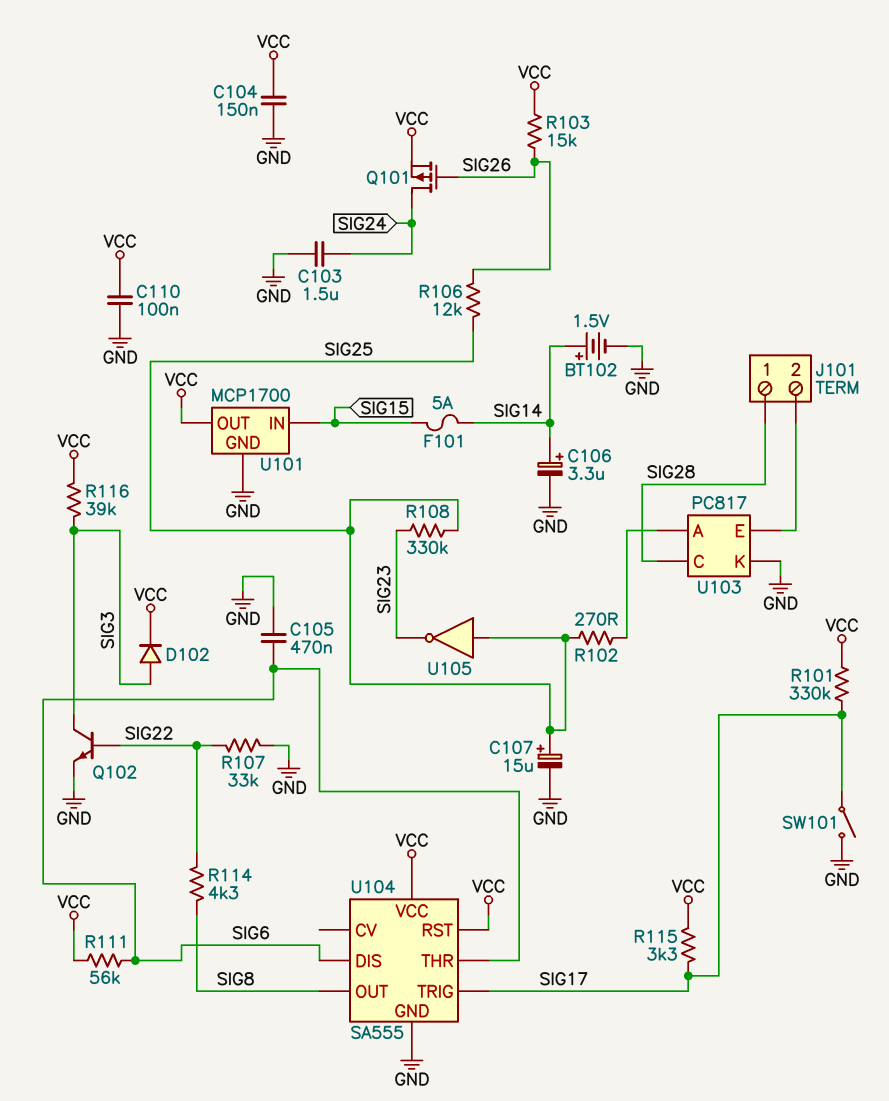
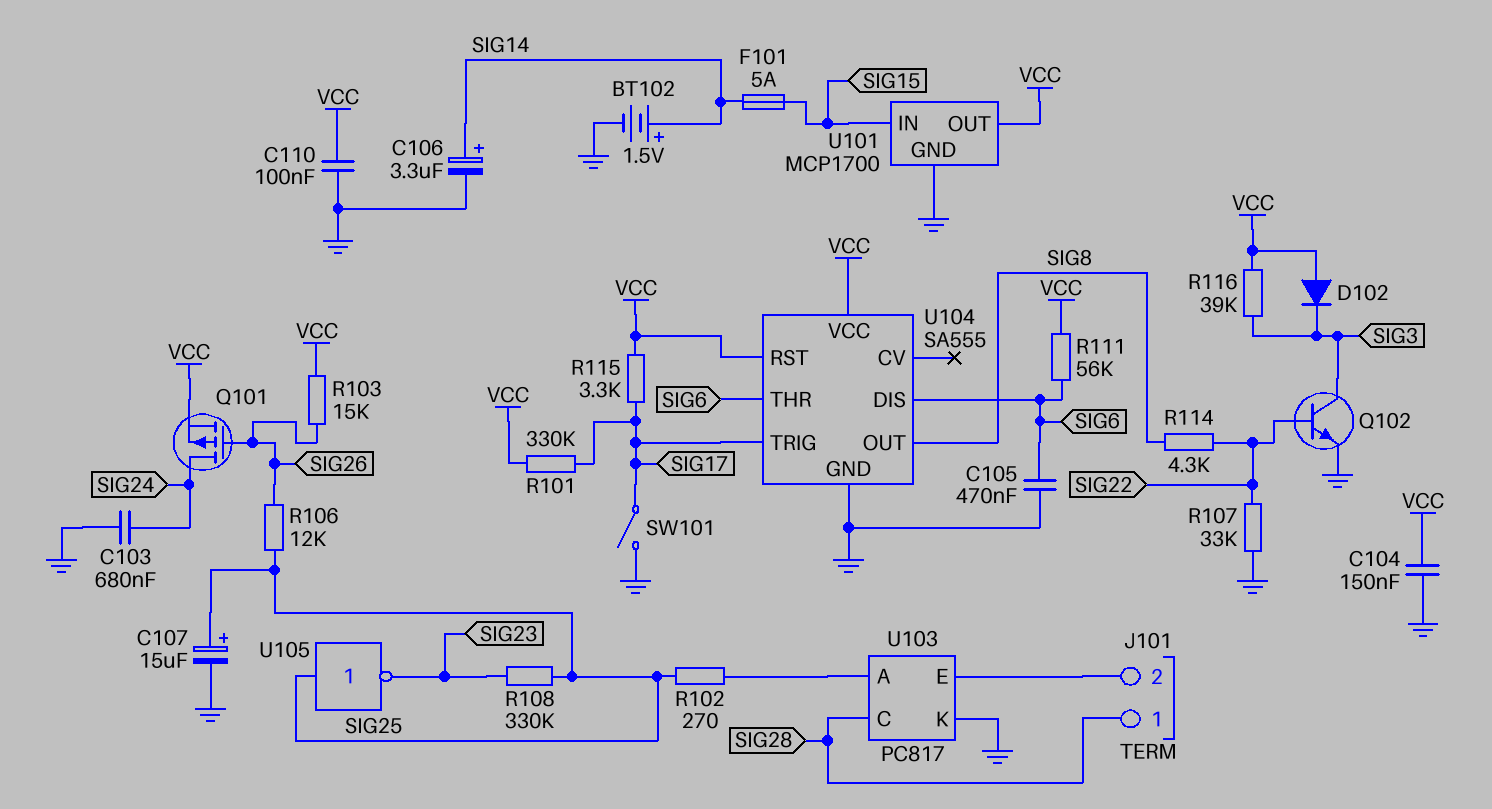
C103: 1.5uF (GND, SIG24) -> 680nF (GND, SIG24)
D102: diode (A SIG3, K VCC) -> diode (A VCC, K SIG3)

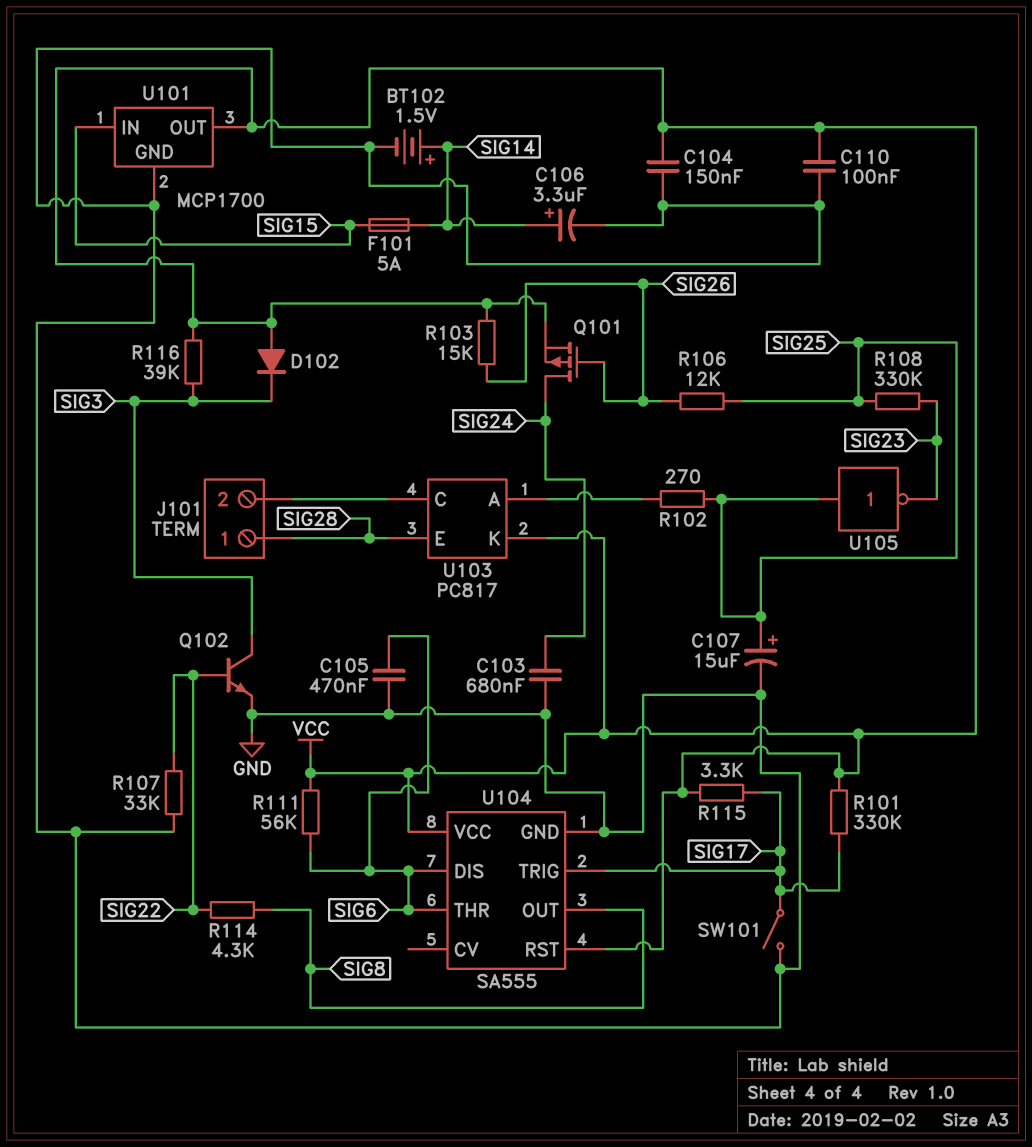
U103 pin C: SIG28 -> J101/2
U103 pin E: J101/2 -> SIG28
U103 pin K: GND -> VCC

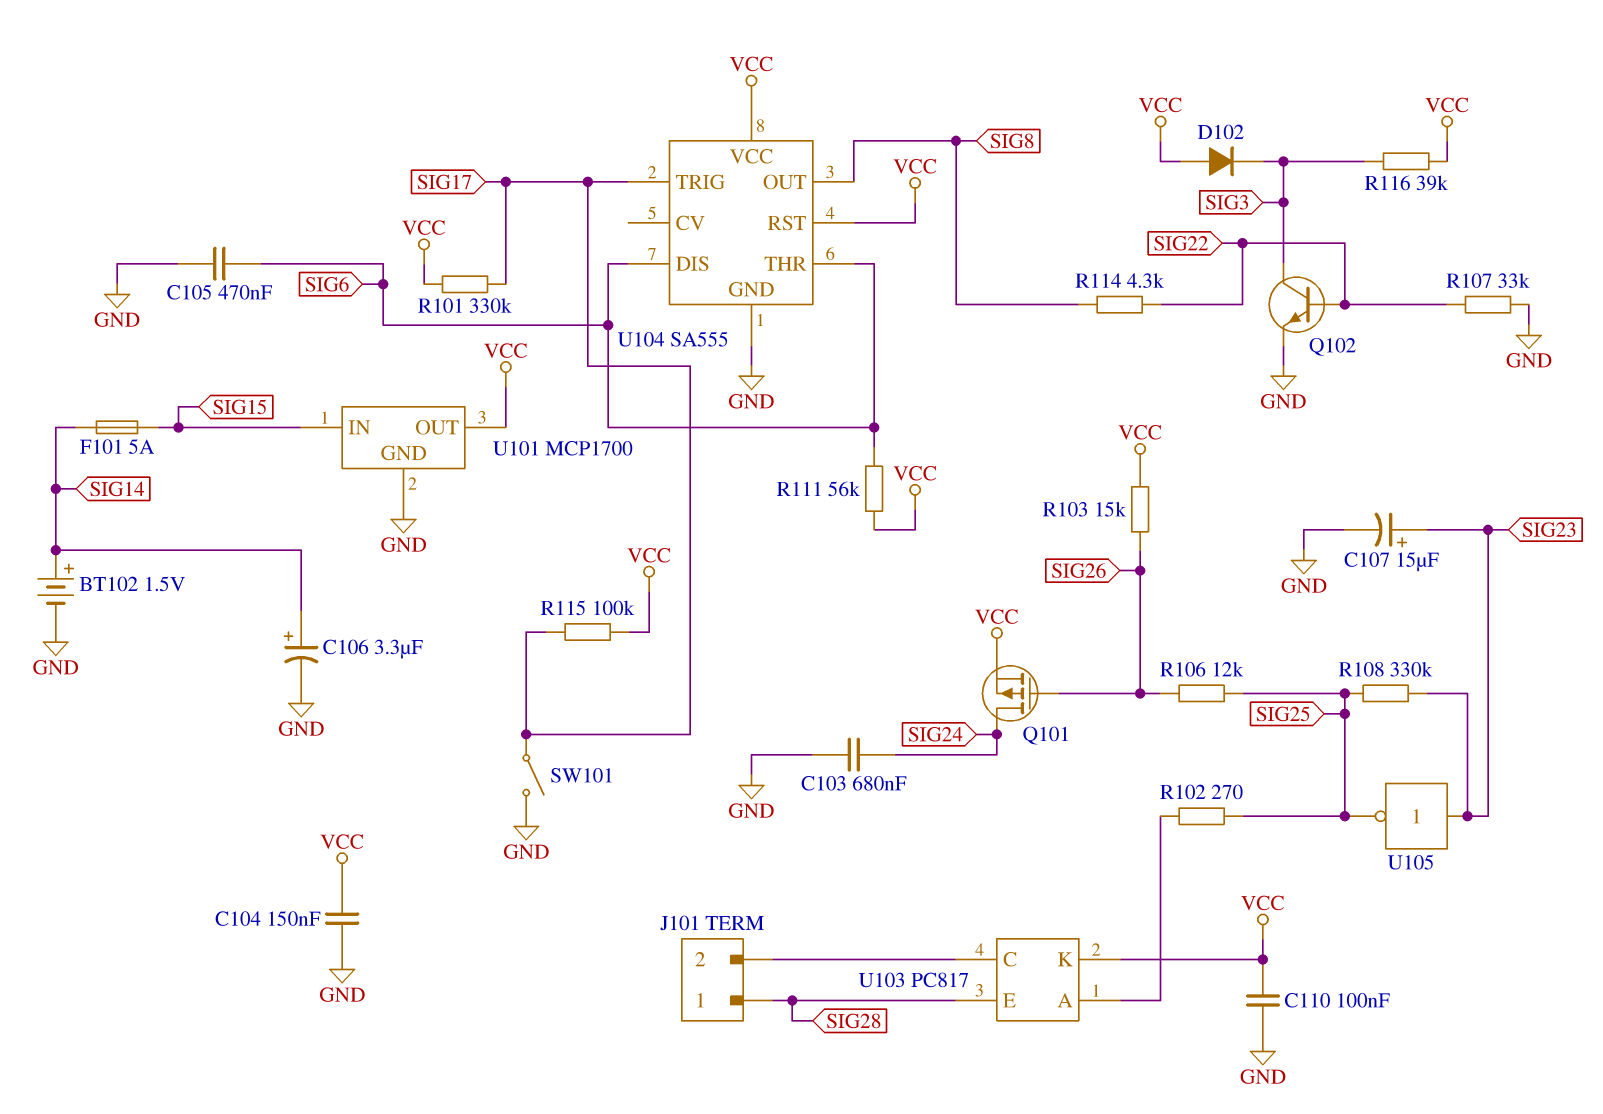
C107: 15uF (plus SIG25, minus GND) -> 15uF (plus SIG23, minus GND)
R115: 3.3k (SIG17, VCC) -> 100k (SIG17, VCC)
U105: NOT (in SIG25, out SIG23) -> NOT (in SIG23, out SIG25)

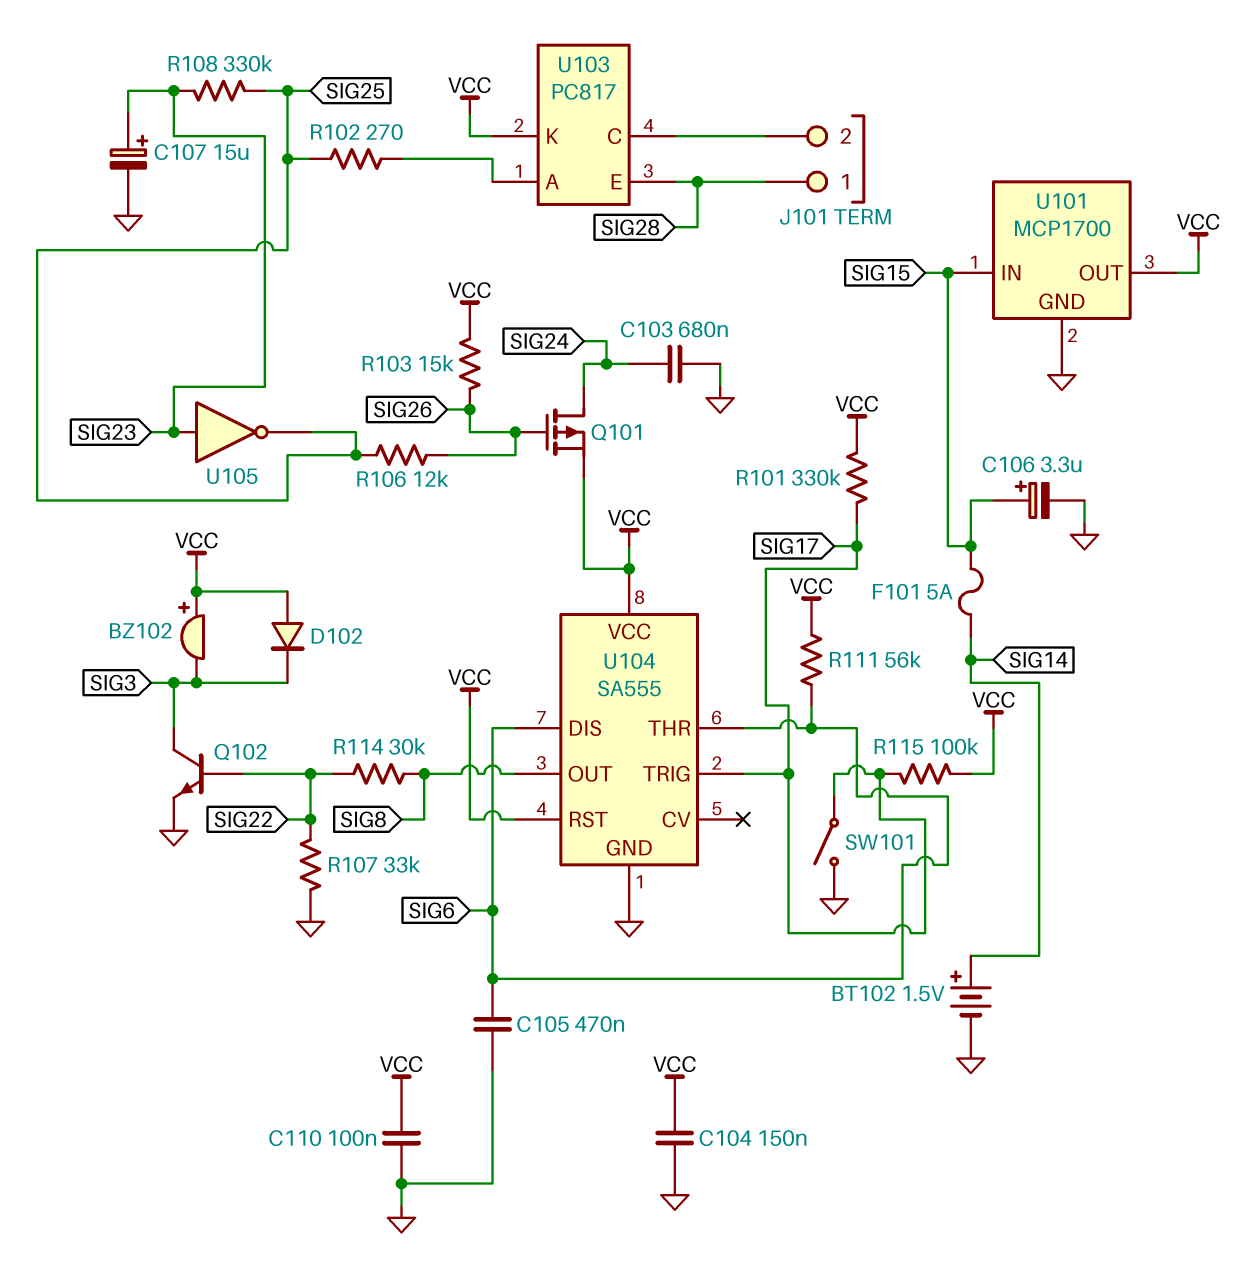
BZ102: none -> buzzer (plus VCC, minus SIG3)
C106: 3.3uF (plus SIG14, minus GND) -> 3.3uF (plus SIG15, minus GND)
R114: 4.3k (SIG8, SIG22) -> 30k (SIG8, SIG22)
R116: 39k (SIG3, VCC) -> none

